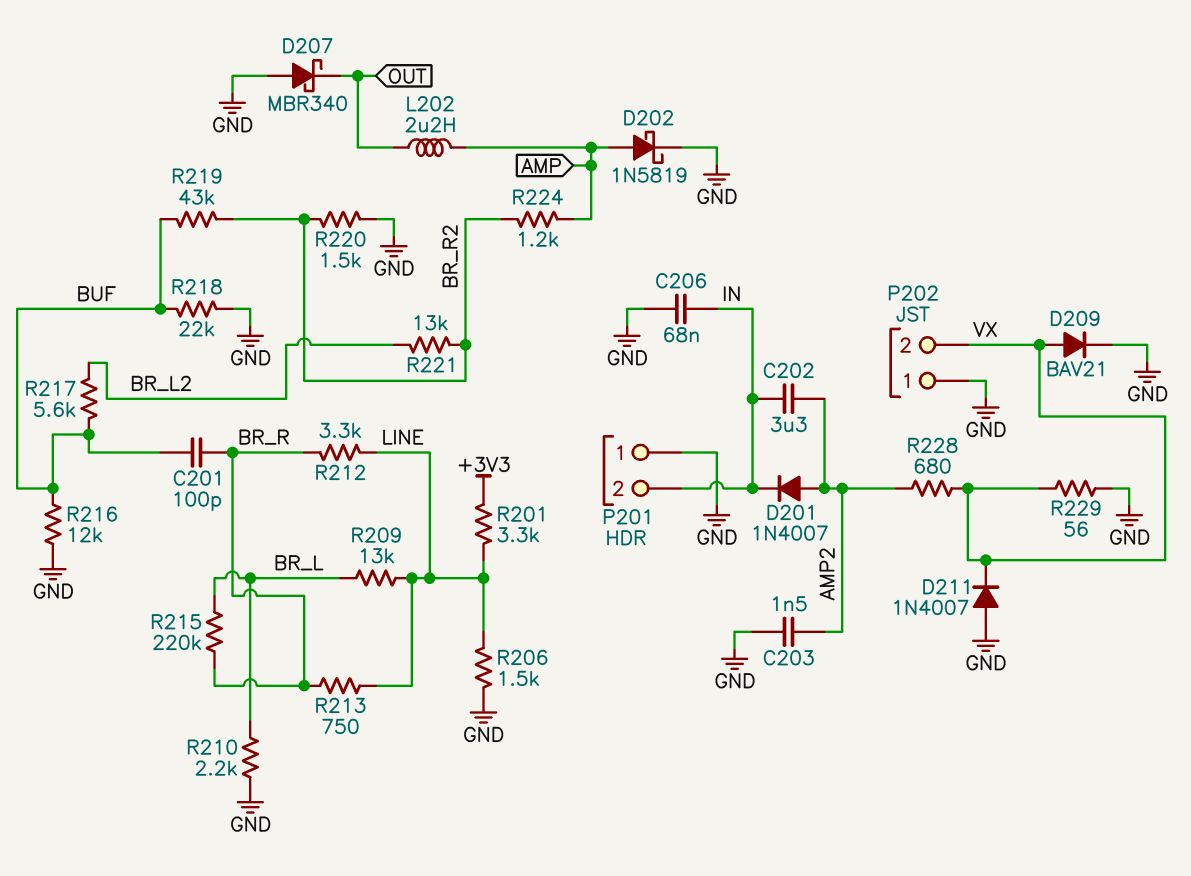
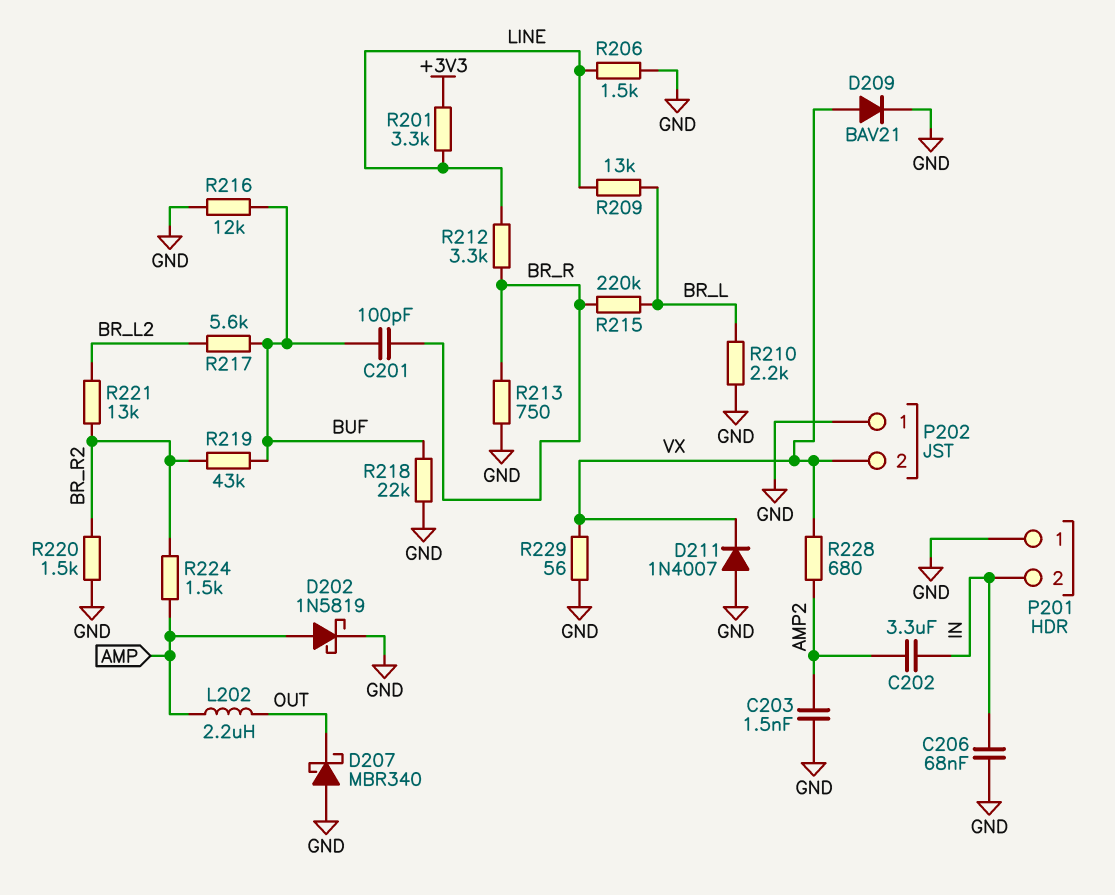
D201: diode 1N4007 (A AMP2, K IN) -> none
R213: 750 (BR_R, LINE) -> 750 (BR_R, GND)
R224: 1.2k (AMP, BR_R2) -> 1.5k (AMP, BR_R2)

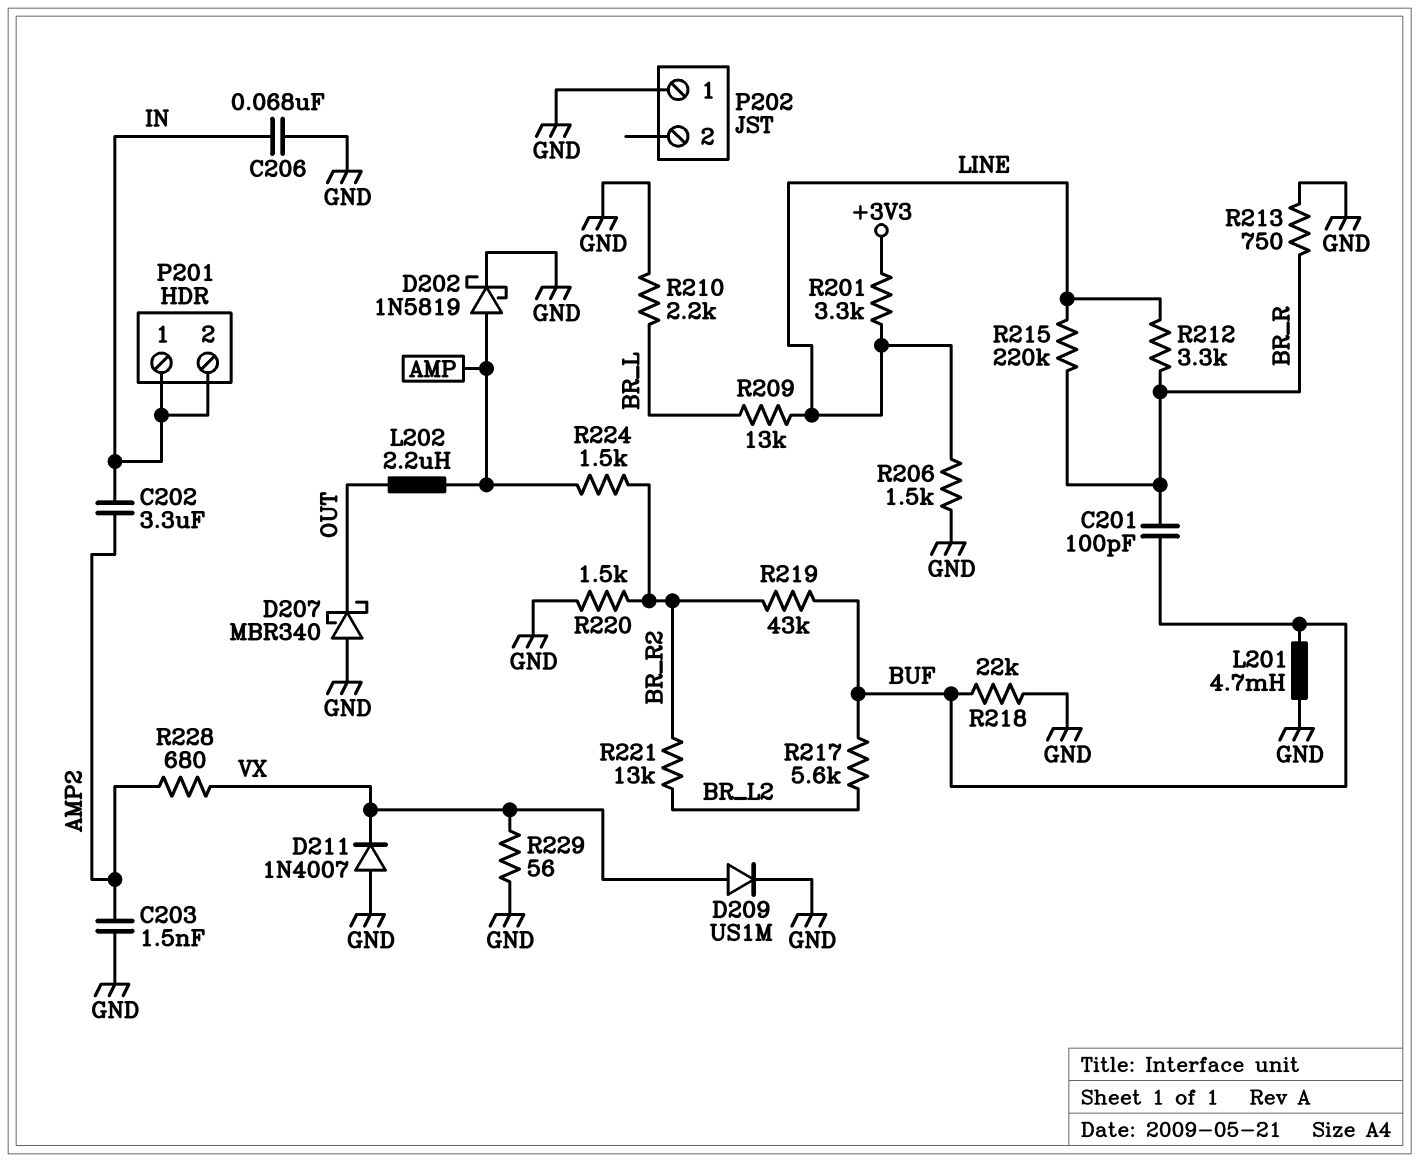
D209: diode BAV21 (A VX, K GND) -> diode US1M (A VX, K GND)
L201: none -> 4.7mH (BUF, GND)
P201 pin 1: GND -> IN
P202 pin 2: VX -> none
R215: 220k (BR_L, BR_R) -> 220k (BR_R, LINE)
R216: 12k (BUF, GND) -> none

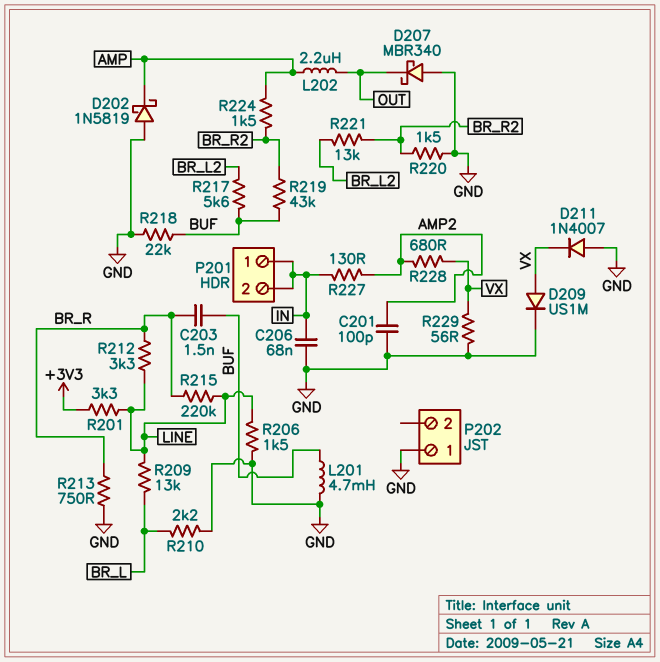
C201: 100pF (BR_R, BUF) -> 100pF (AMP2, GND)
C202: 3.3uF (AMP2, IN) -> none
C203: 1.5nF (AMP2, GND) -> 1.5nF (BR_R, BUF)
D202: schottky 1N5819 (A AMP, K GND) -> schottky 1N5819 (A GND, K AMP)
R227: none -> 130 (AMP2, IN)

